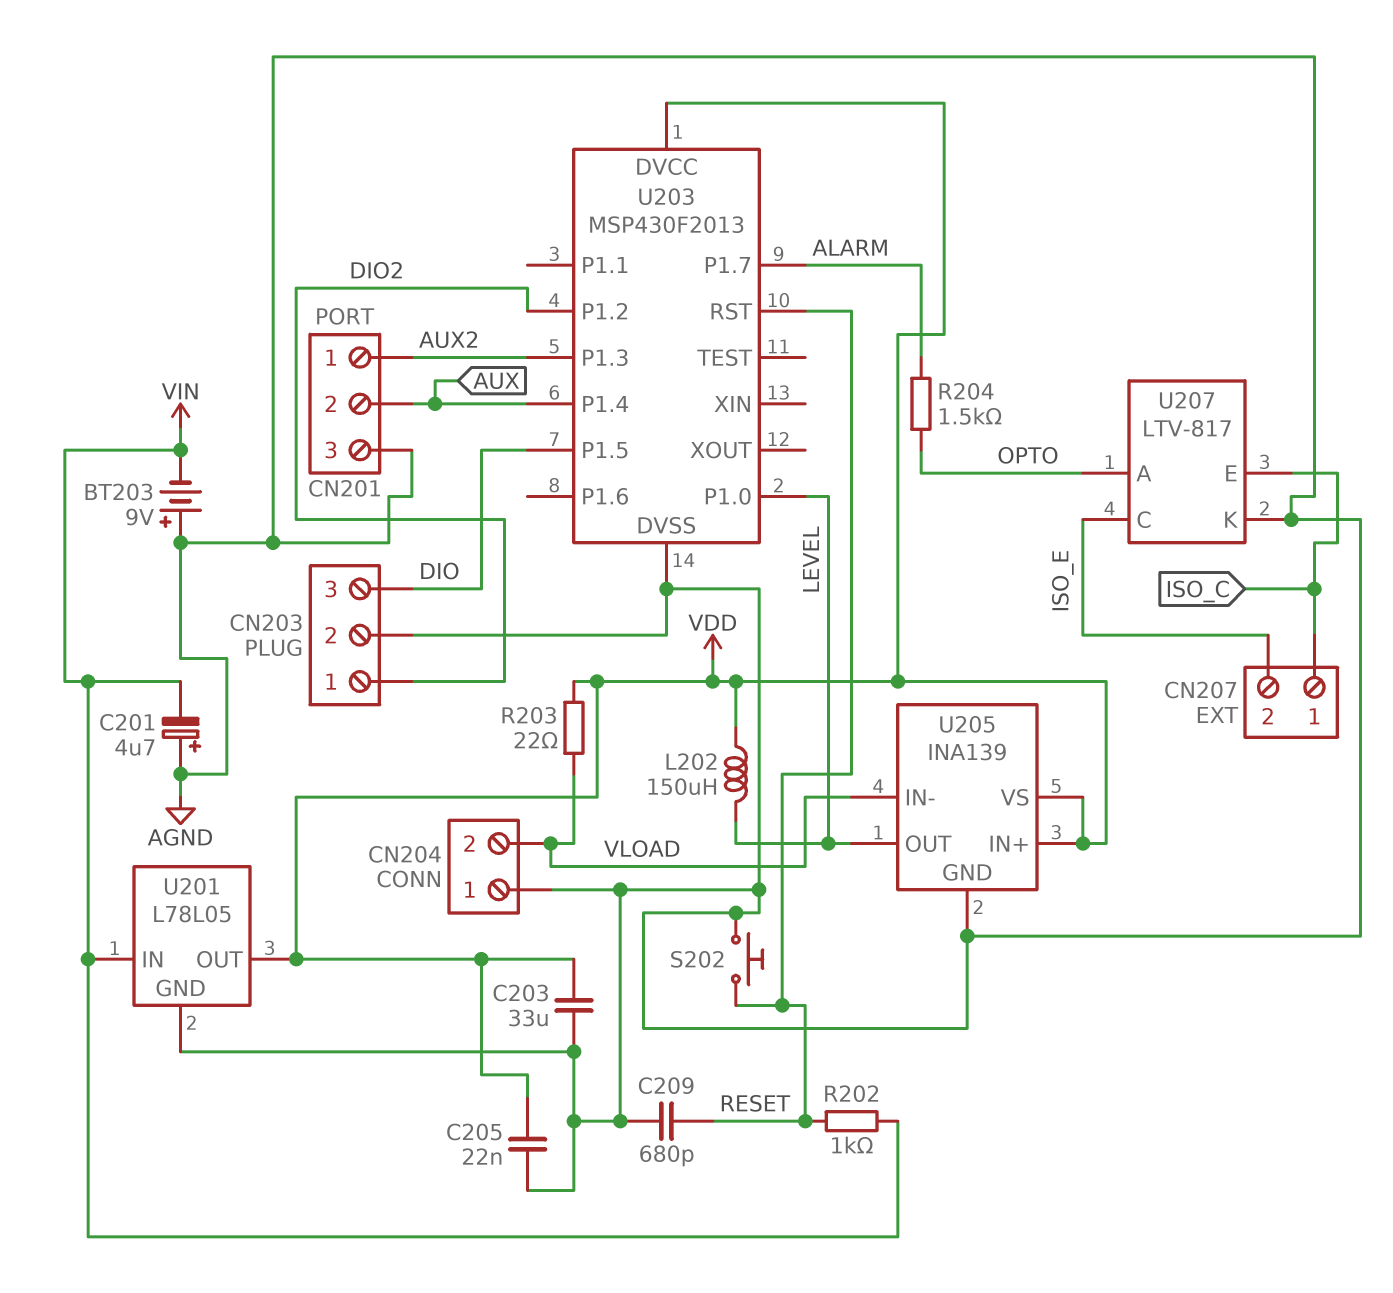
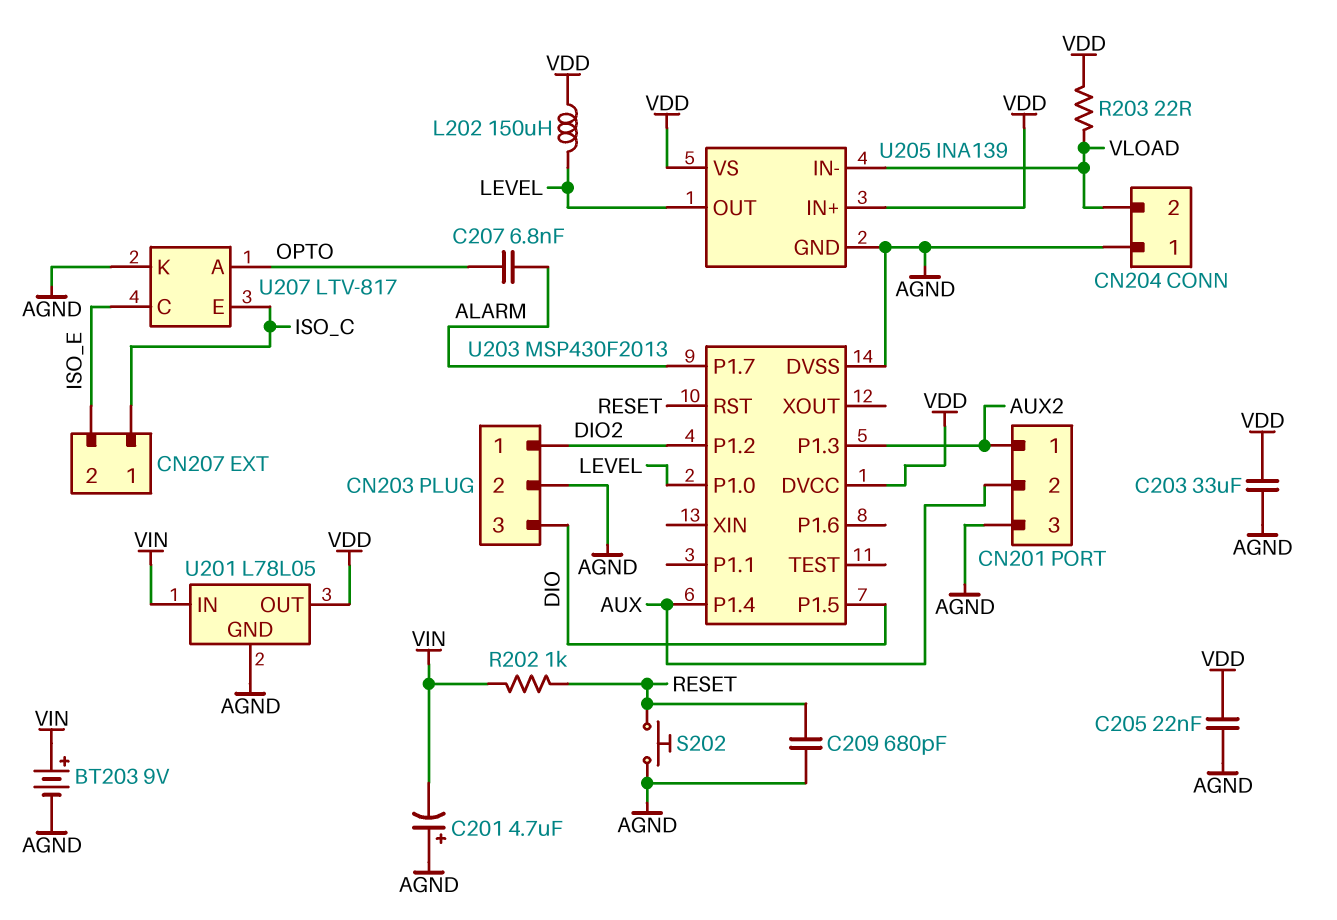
BT203: 9V (plus AGND, minus VIN) -> 9V (plus VIN, minus AGND)
C207: none -> 6.8nF (ALARM, OPTO)
R204: 1.5k (ALARM, OPTO) -> none

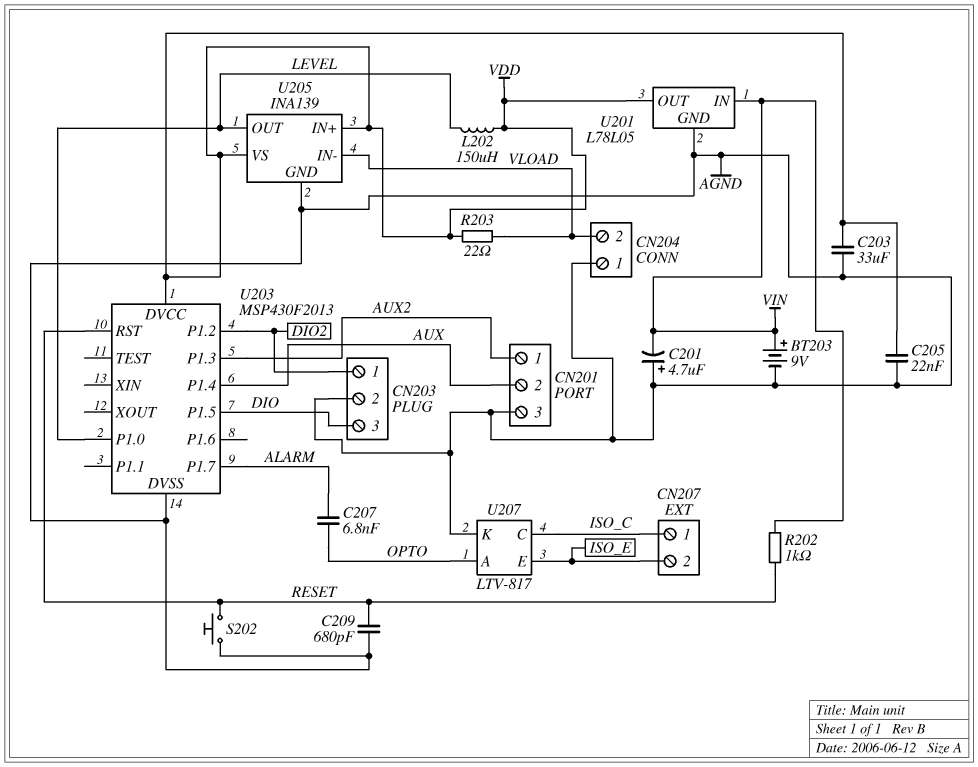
U207 pin C: ISO_E -> ISO_C
U207 pin E: ISO_C -> ISO_E

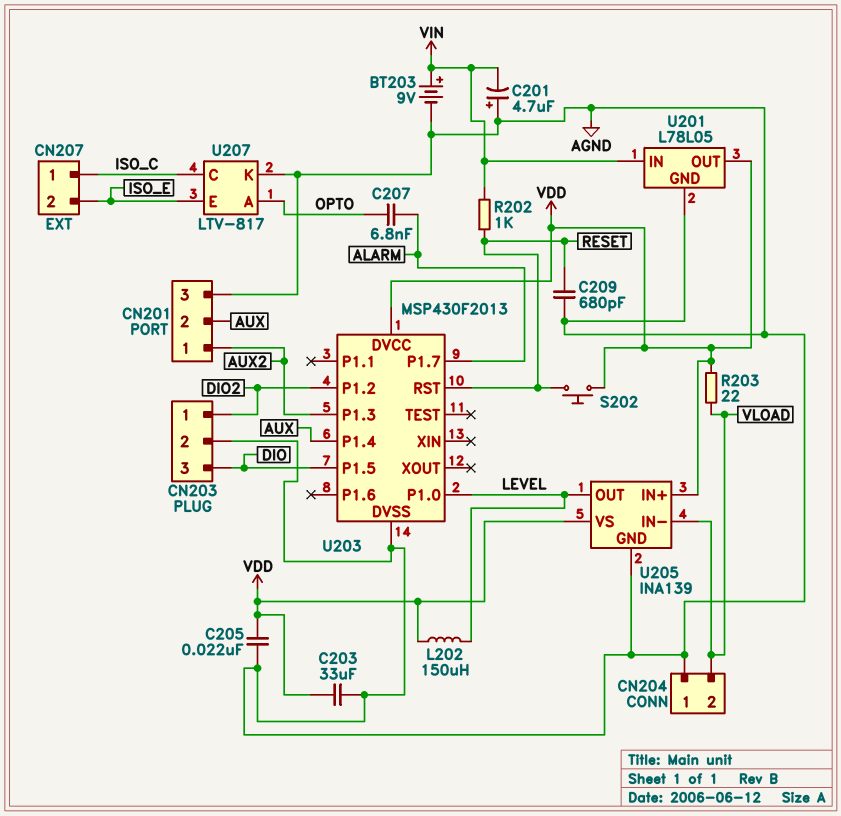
S202: button (AGND, RESET) -> button (RESET, VDD)

